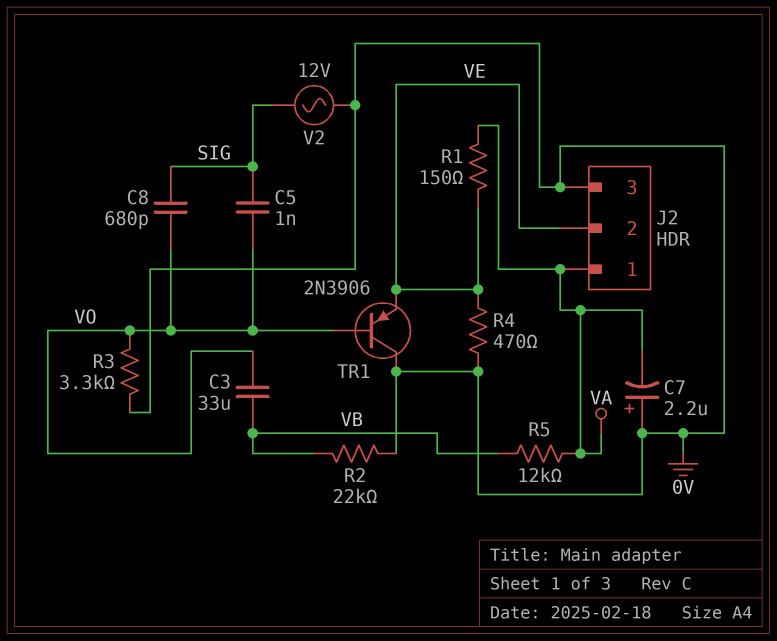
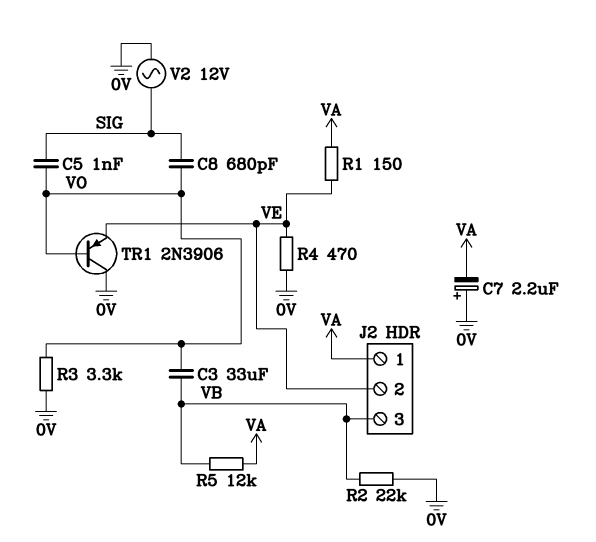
J2 pin 3: 0V -> VB

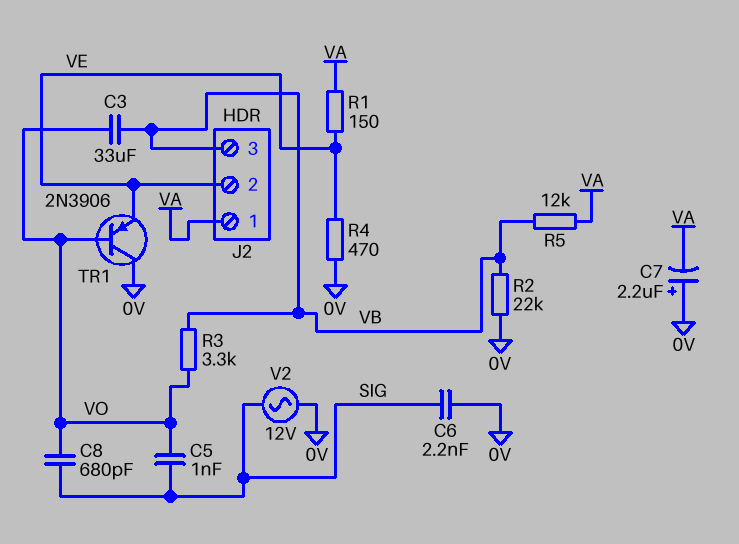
C6: none -> 2.2nF (0V, SIG)
R3: 3.3k (0V, VO) -> 3.3k (VB, VO)

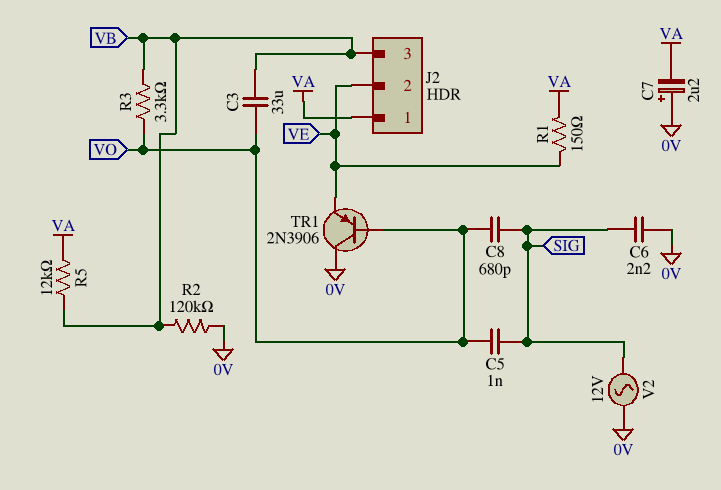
R2: 22k (0V, VB) -> 120k (0V, VB)
R4: 470 (0V, VE) -> none

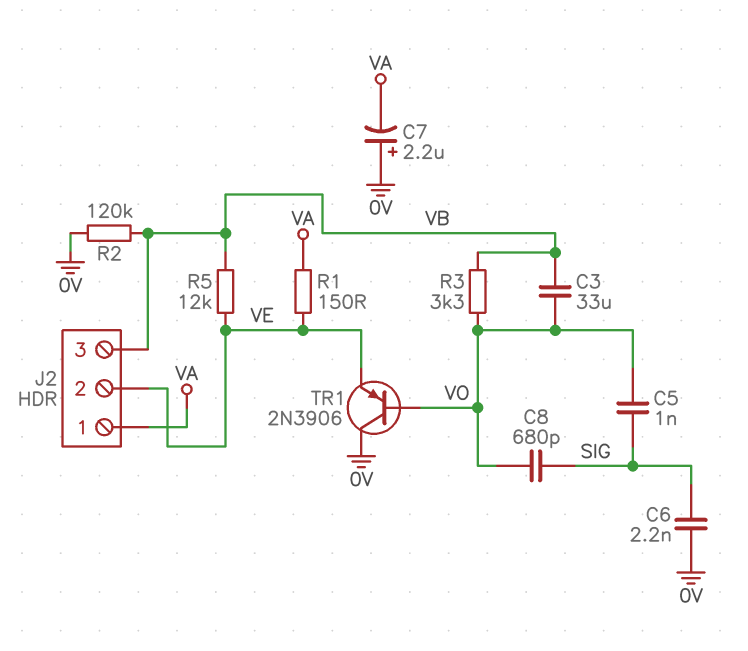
R5: 12k (VA, VB) -> 12k (VB, VE)
V2: AC 12V (0V, SIG) -> none

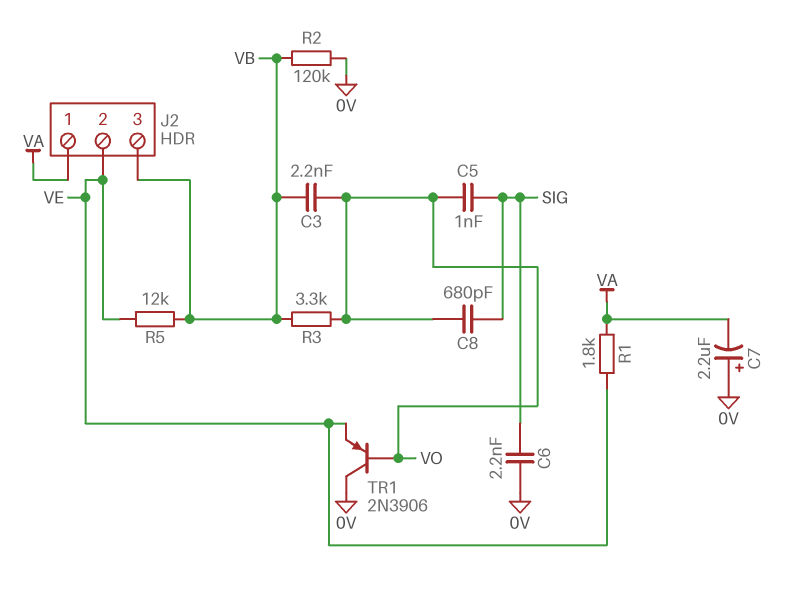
C3: 33uF (VB, VO) -> 2.2nF (VB, VO)
R1: 150 (VA, VE) -> 1.8k (VA, VE)

